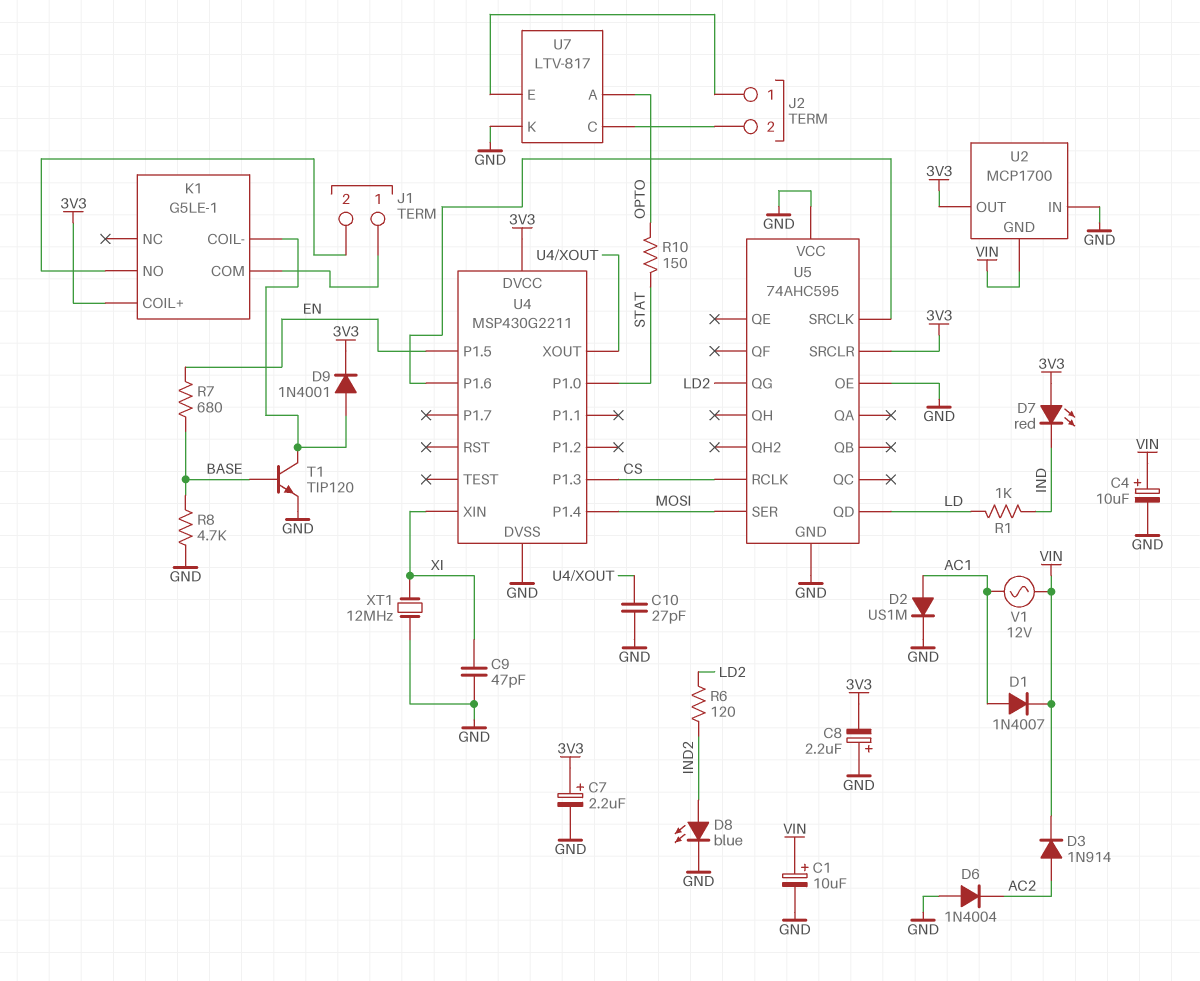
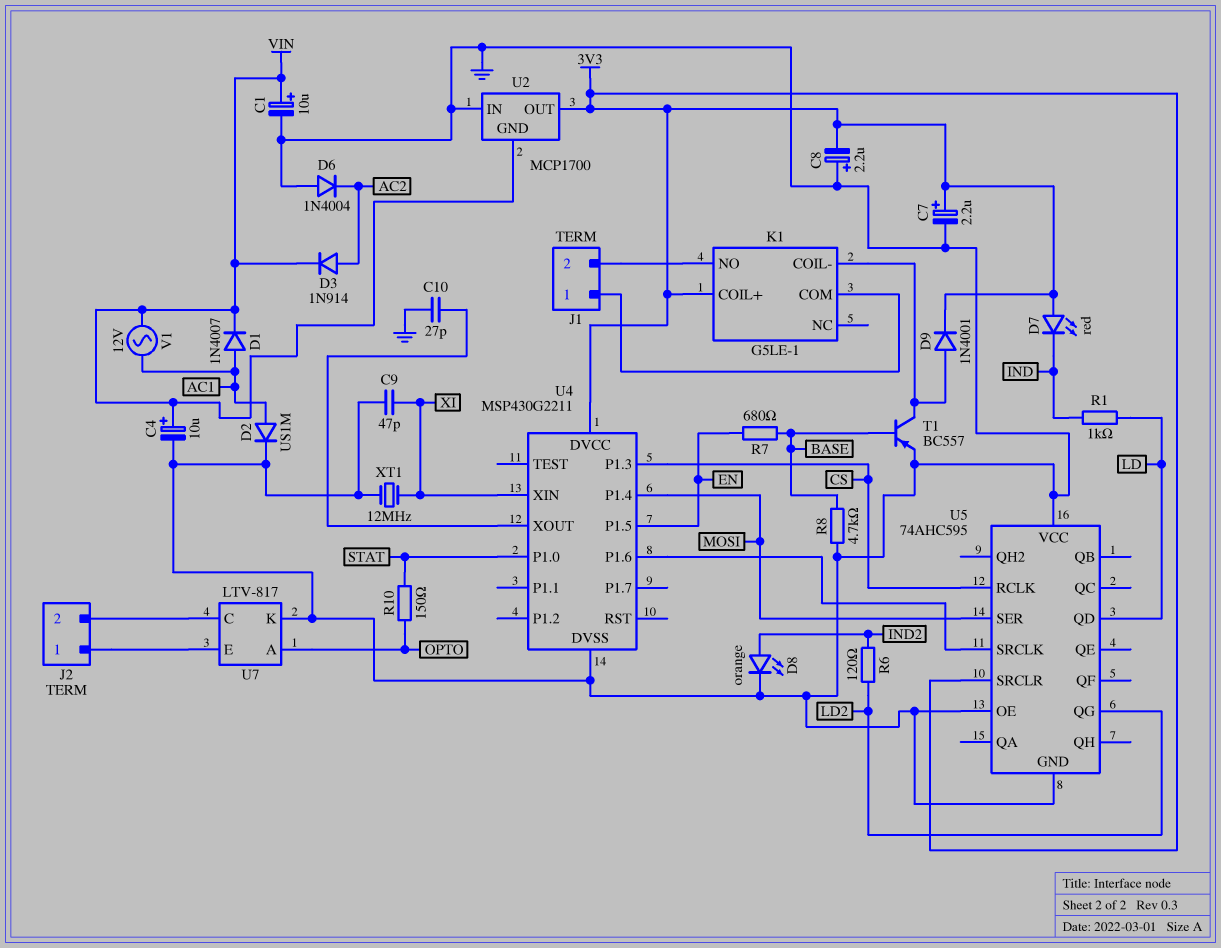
D8: LED blue (A IND2, K GND) -> LED orange (A IND2, K GND)
T1: NPN TIP120 (B BASE, C K1/COIL-, E GND) -> PNP BC557 (B BASE, C K1/COIL-, E GND)

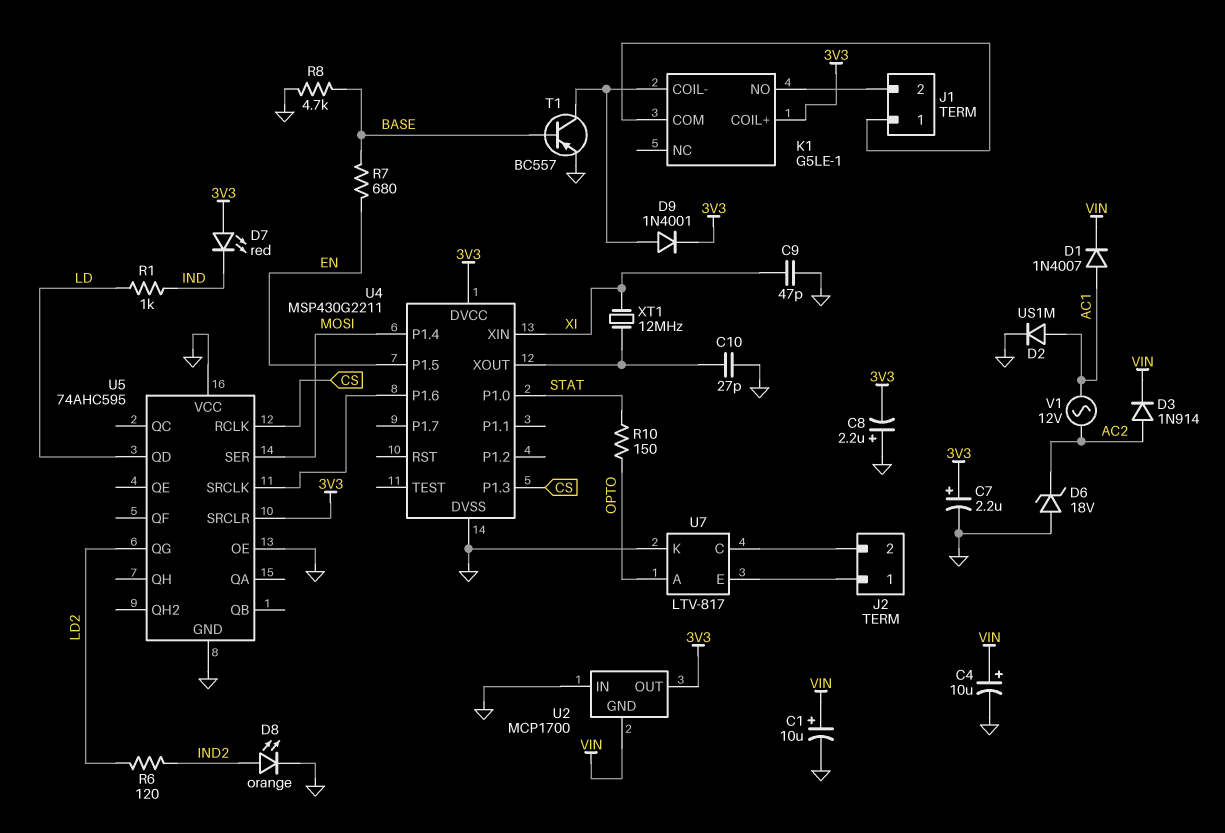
D6: diode 1N4004 (A GND, K AC2) -> zener 18V (A GND, K AC2)
V1: AC 12V (AC1, VIN) -> AC 12V (AC1, AC2)
XT1: 12MHz (GND, XI) -> 12MHz (U4/XOUT, XI)

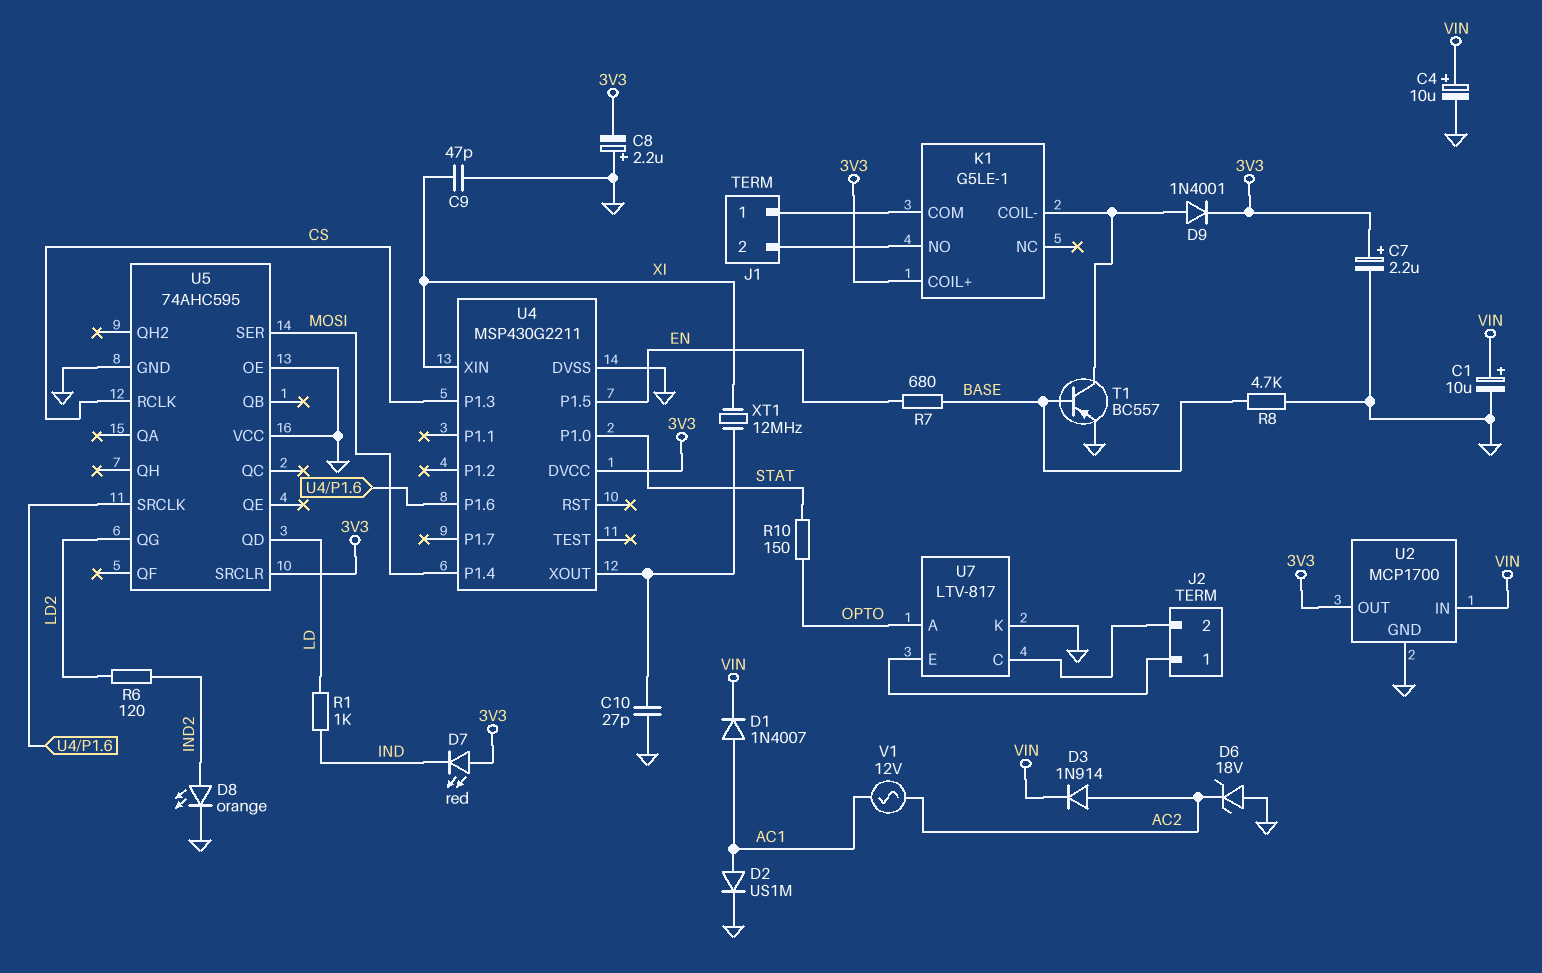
U2 pin GND: VIN -> GND
U2 pin IN: GND -> VIN

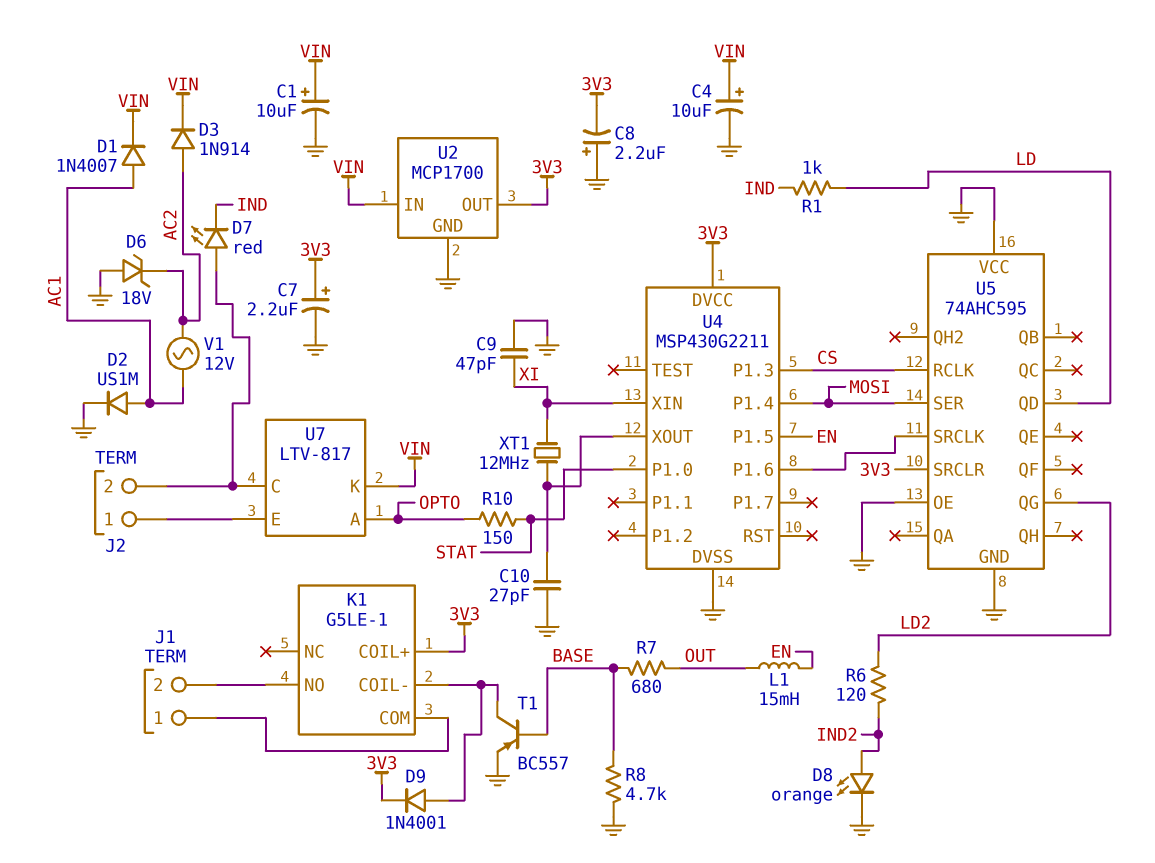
D7: LED red (A 3V3, K IND) -> LED red (A J2/2, K IND)
L1: none -> 15mH (EN, OUT)
R7: 680 (BASE, EN) -> 680 (BASE, OUT)
U7 pin K: GND -> VIN

